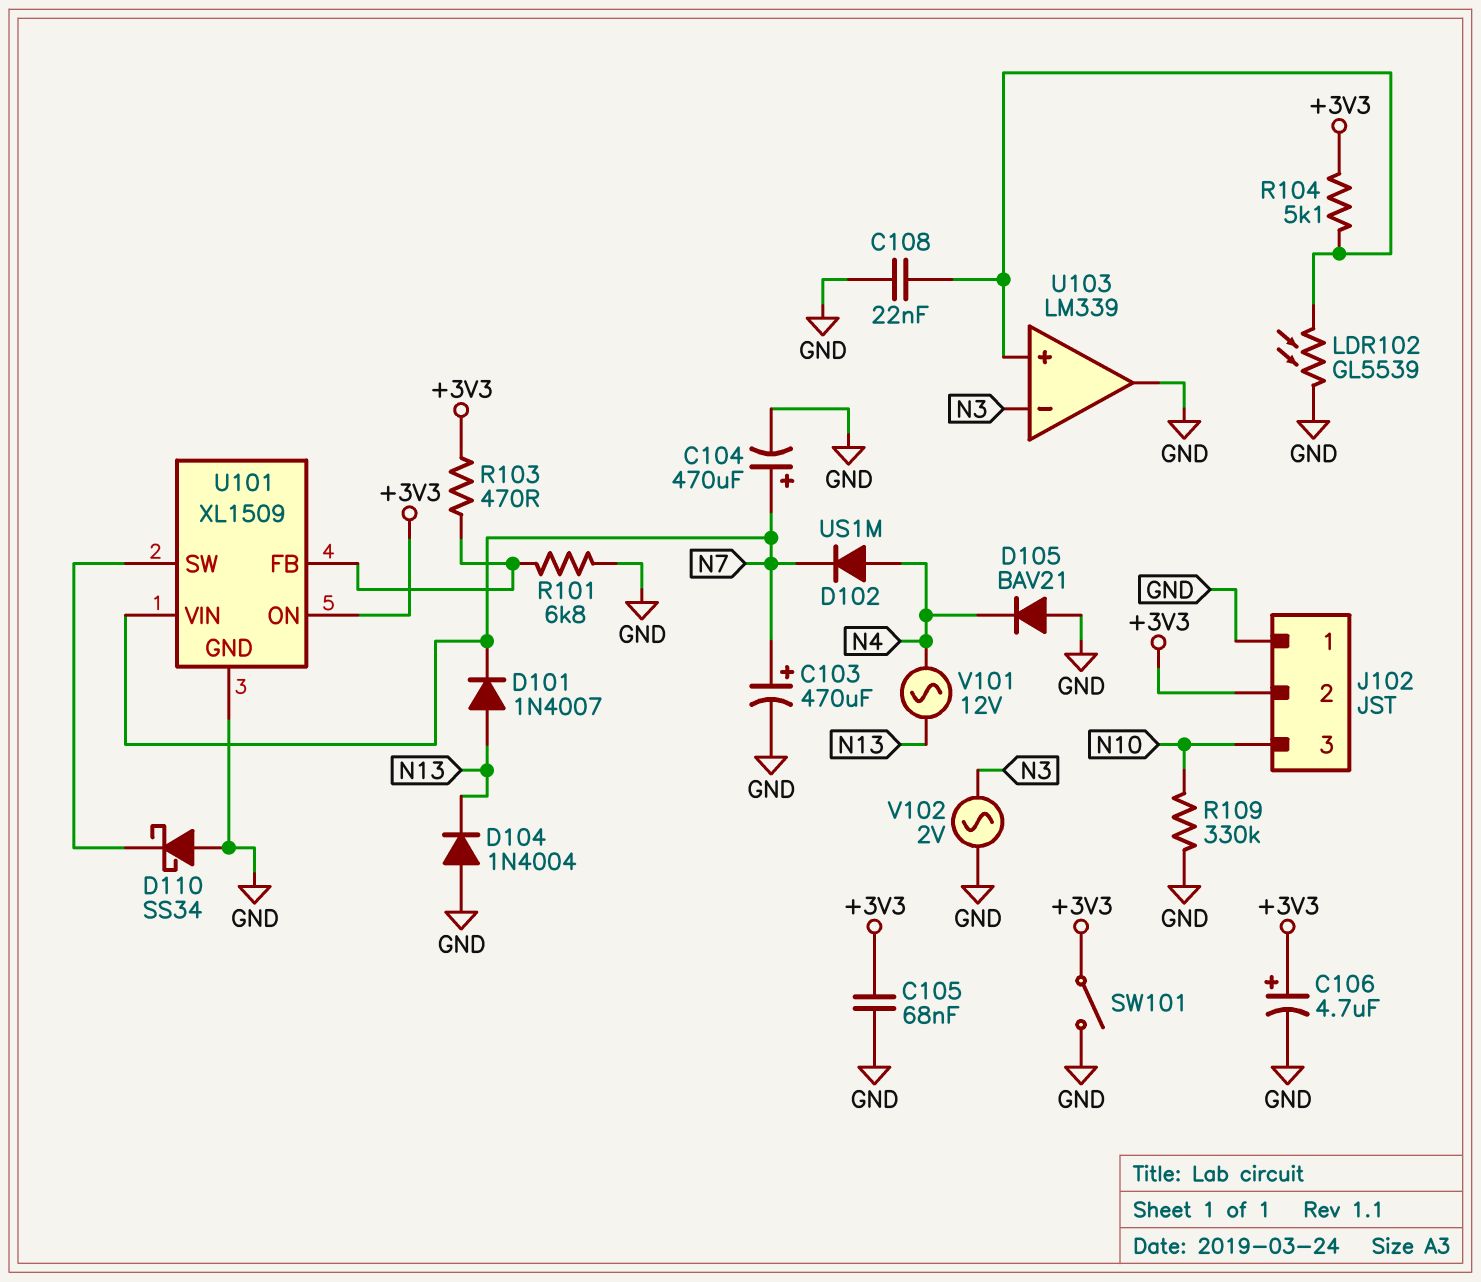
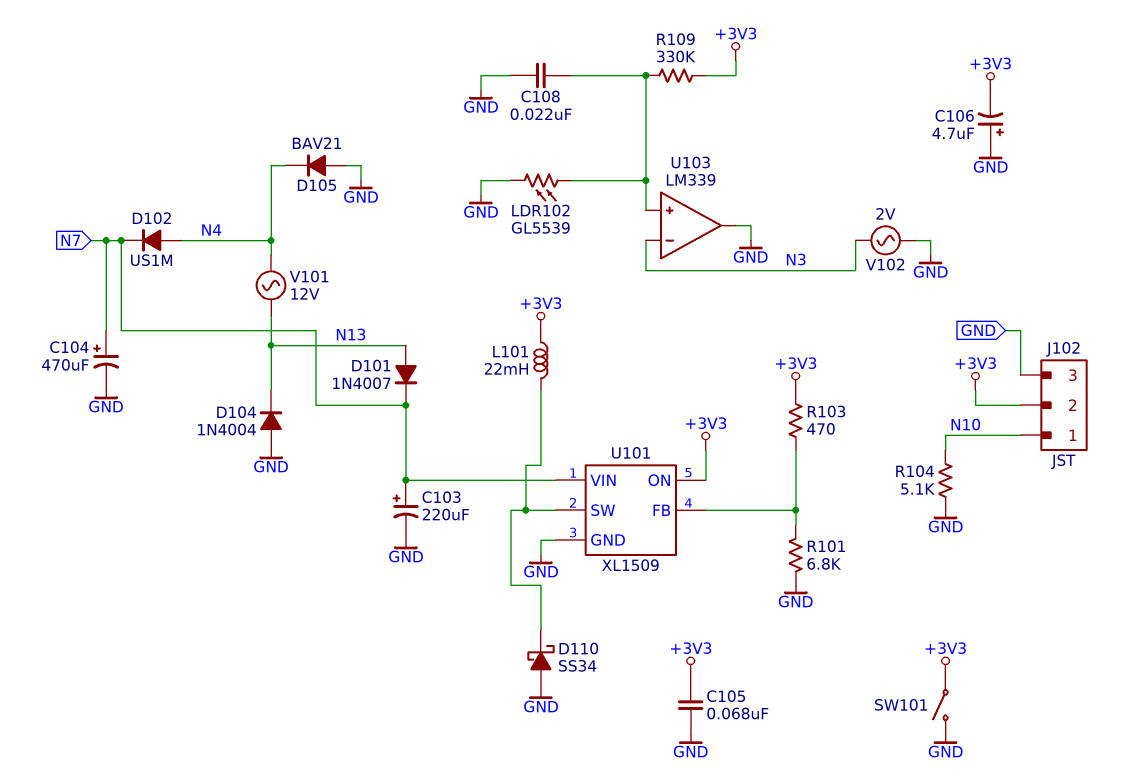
C103: 470uF (plus N7, minus GND) -> 220uF (plus N7, minus GND)
C106: 4.7uF (plus +3V3, minus GND) -> 4.7uF (plus GND, minus +3V3)
J102 pin 1: GND -> N10
J102 pin 3: N10 -> GND
L101: none -> 22mH (+3V3, U101/SW)
R104: 5.1k (+3V3, U103/in+) -> 5.1k (GND, N10)
R109: 330k (GND, N10) -> 330k (+3V3, U103/in+)

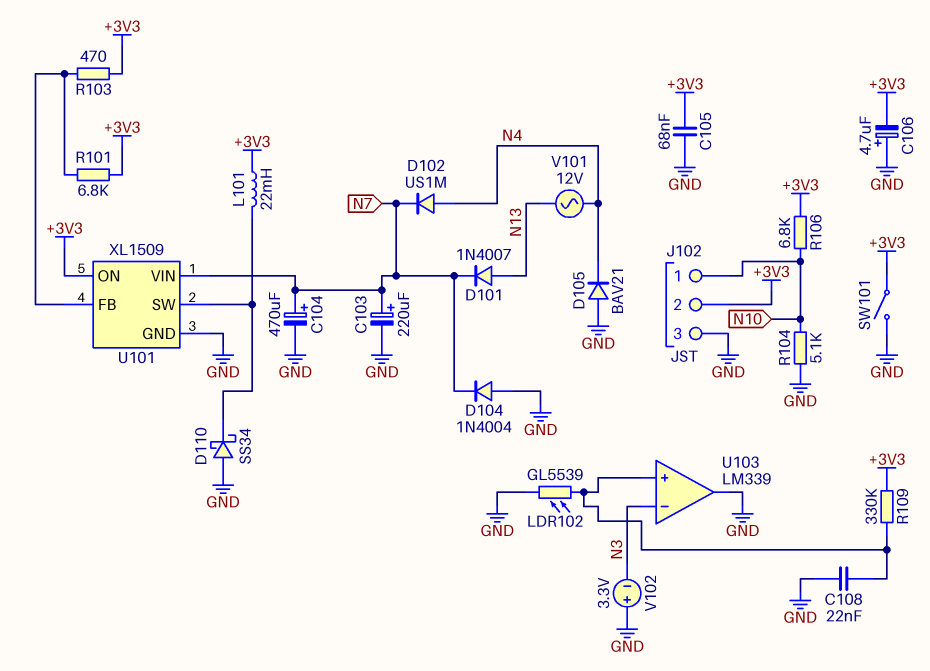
D104: diode 1N4004 (A GND, K N13) -> diode 1N4004 (A GND, K N7)
R101: 6.8k (GND, U101/FB) -> 6.8k (+3V3, U101/FB)
R106: none -> 6.8k (+3V3, N10)
V102: AC 2V (GND, N3) -> 3.3V (plus GND, minus N3)

